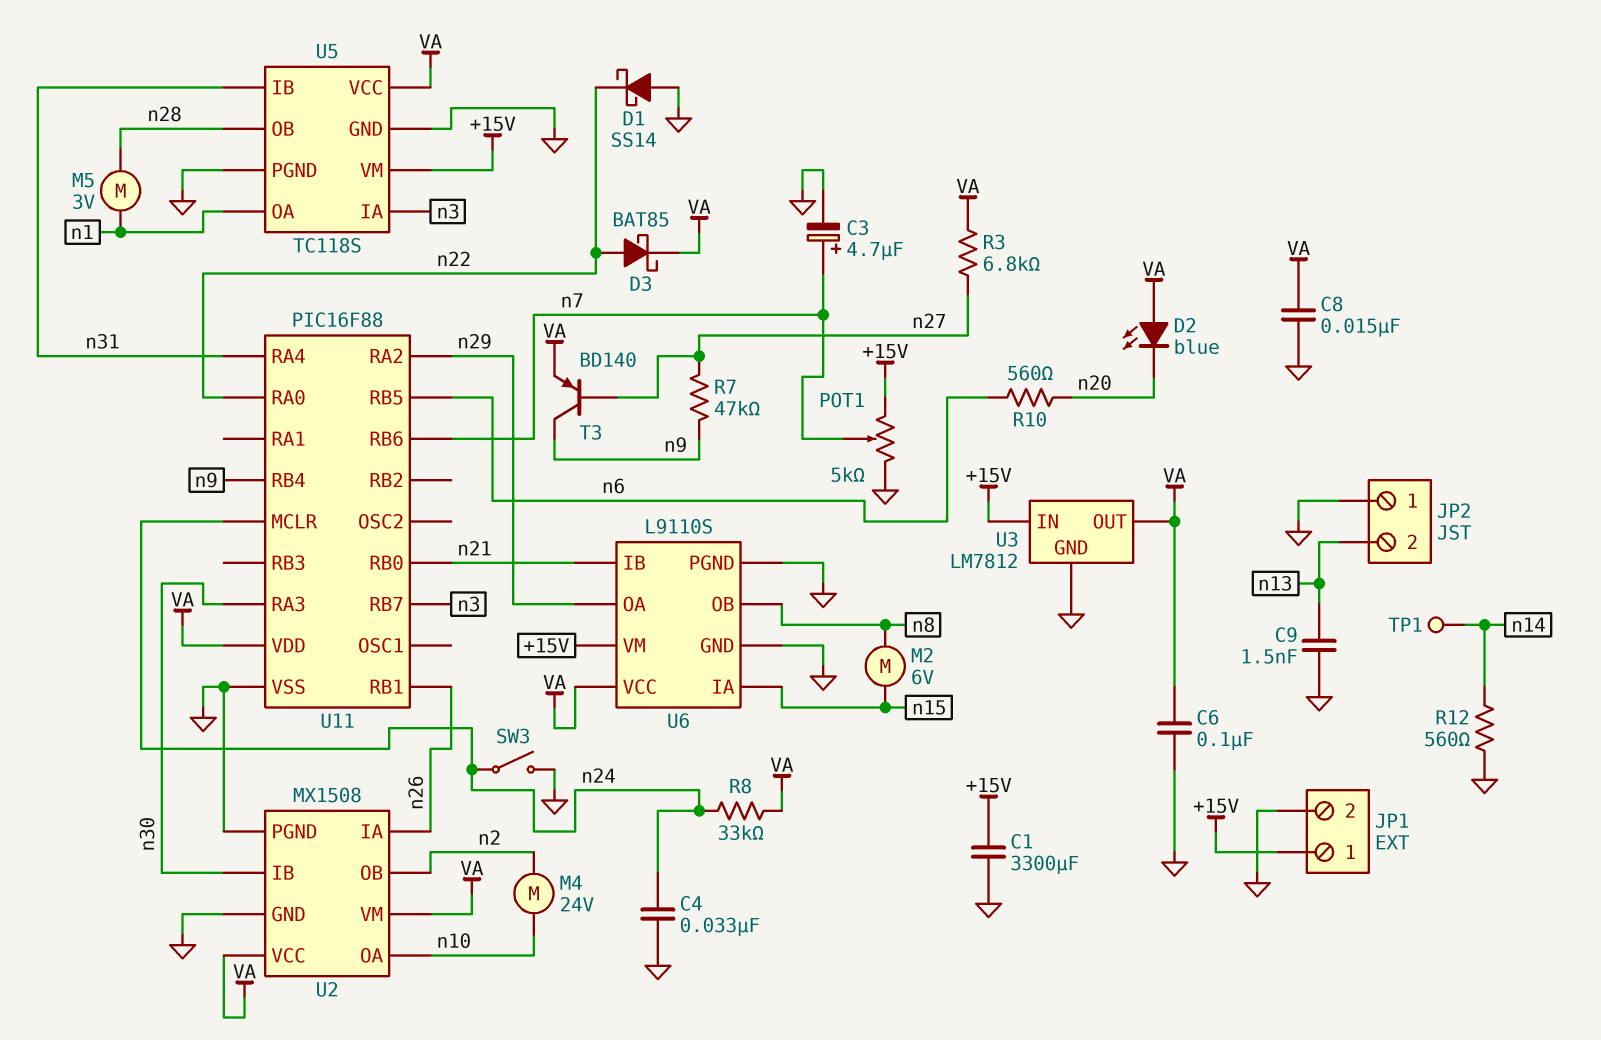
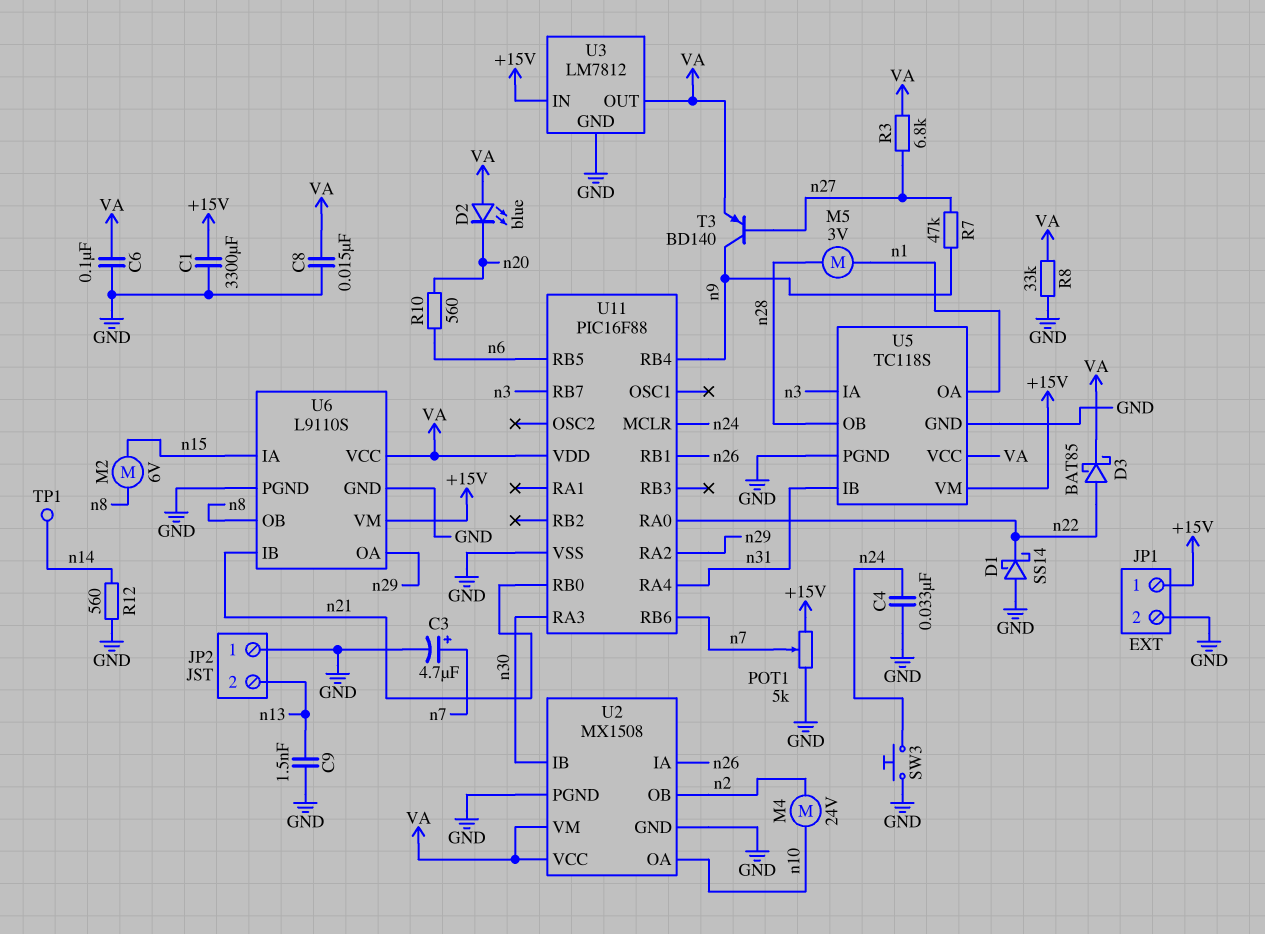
R8: 33k (VA, n24) -> 33k (GND, VA)
SW3: switch (GND, n24) -> button (GND, n24)

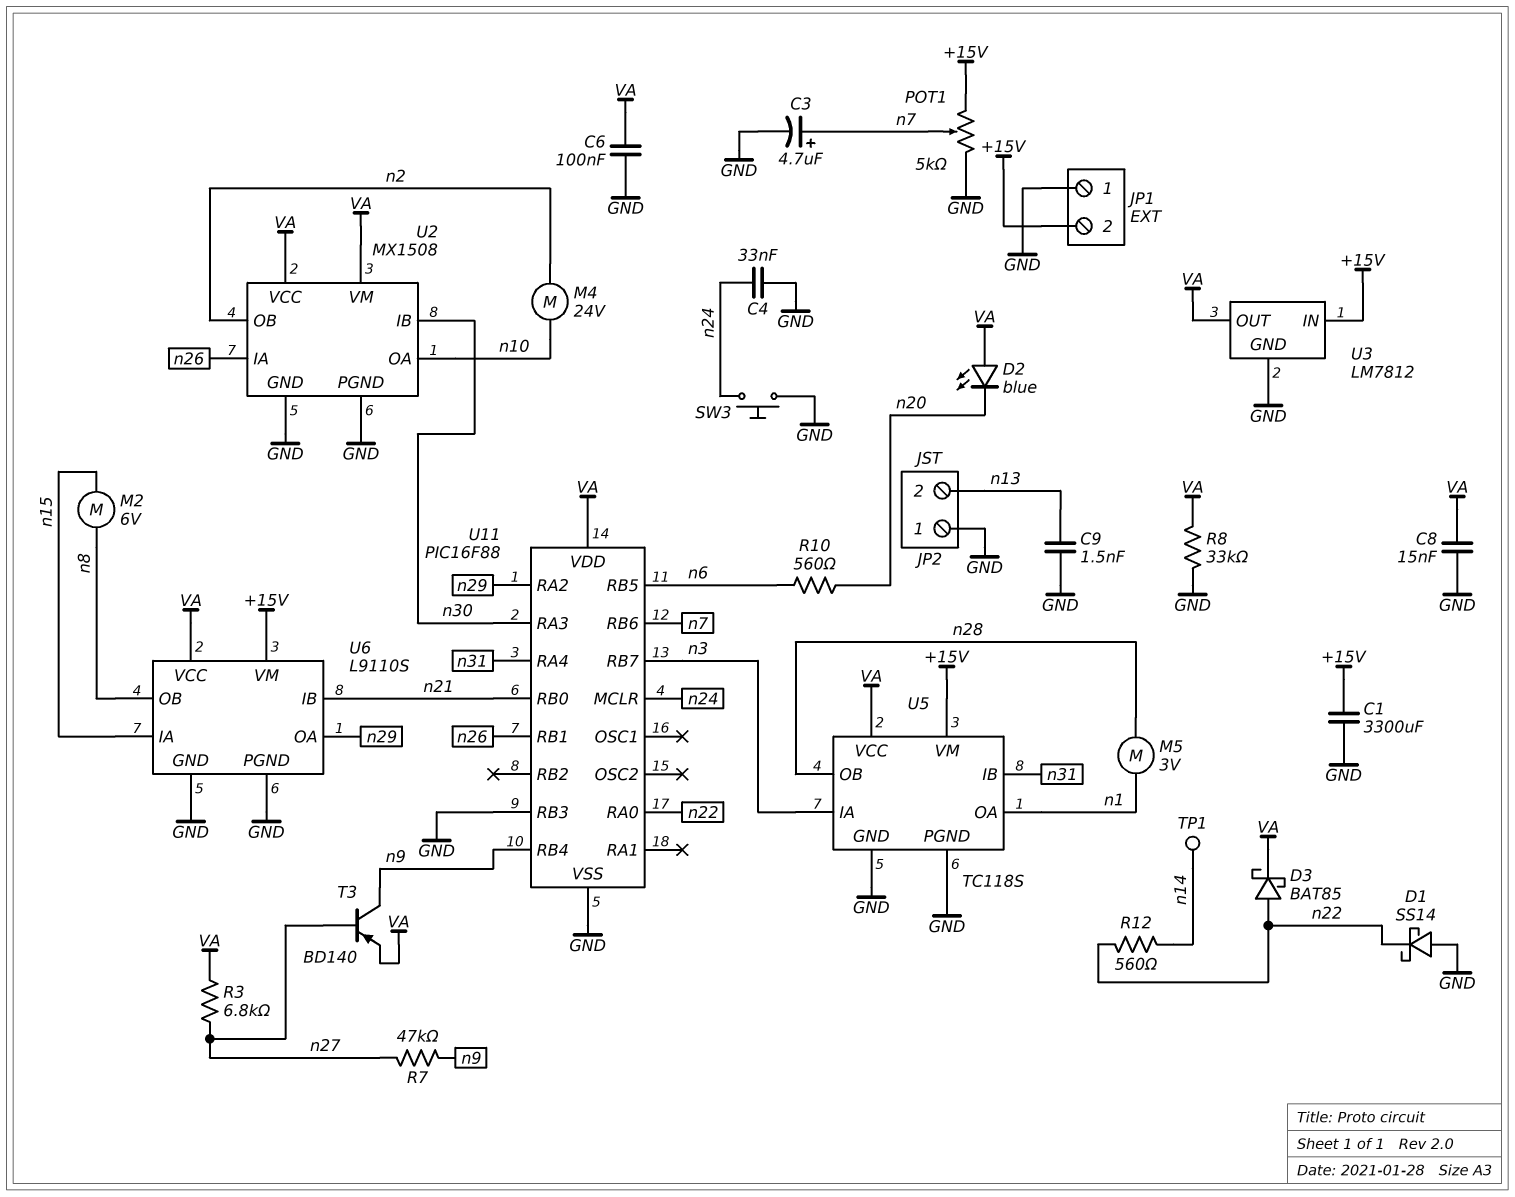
JP1 pin 1: +15V -> GND
JP1 pin 2: GND -> +15V
R12: 560 (GND, n14) -> 560 (n14, n22)
U11 pin RB3: none -> GND

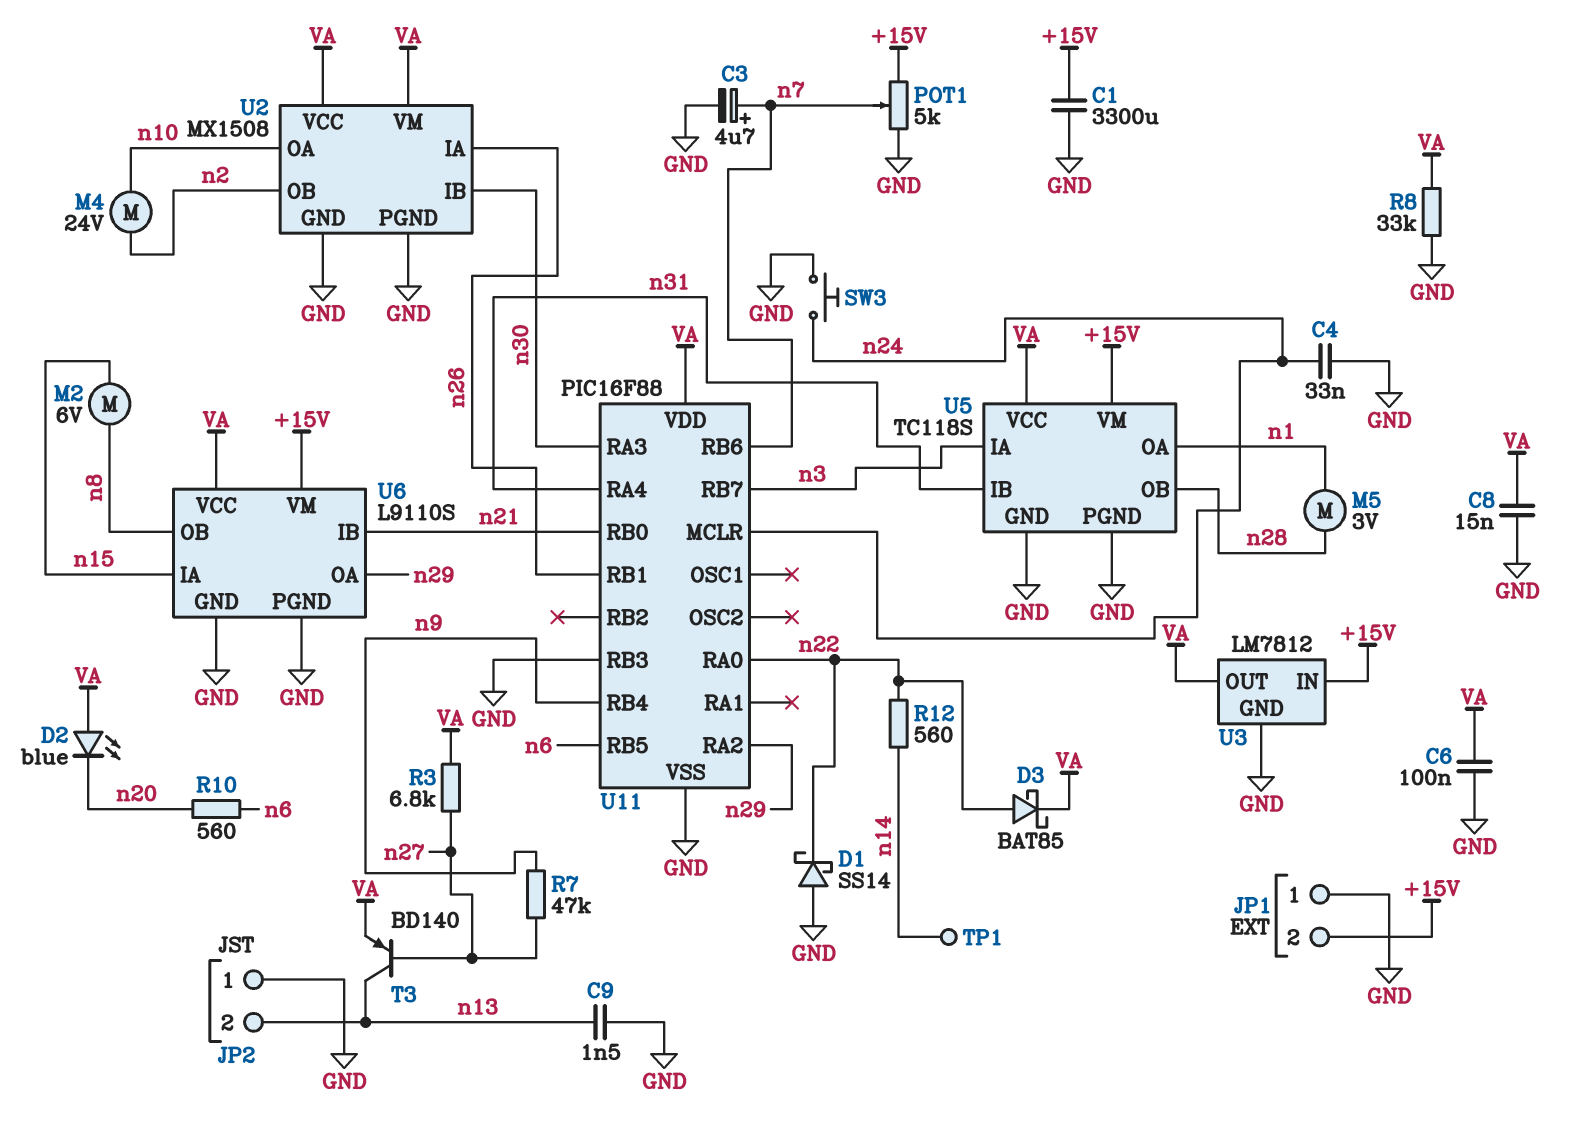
T3: PNP BD140 (B n27, C n9, E VA) -> PNP BD140 (B n27, C n13, E VA)

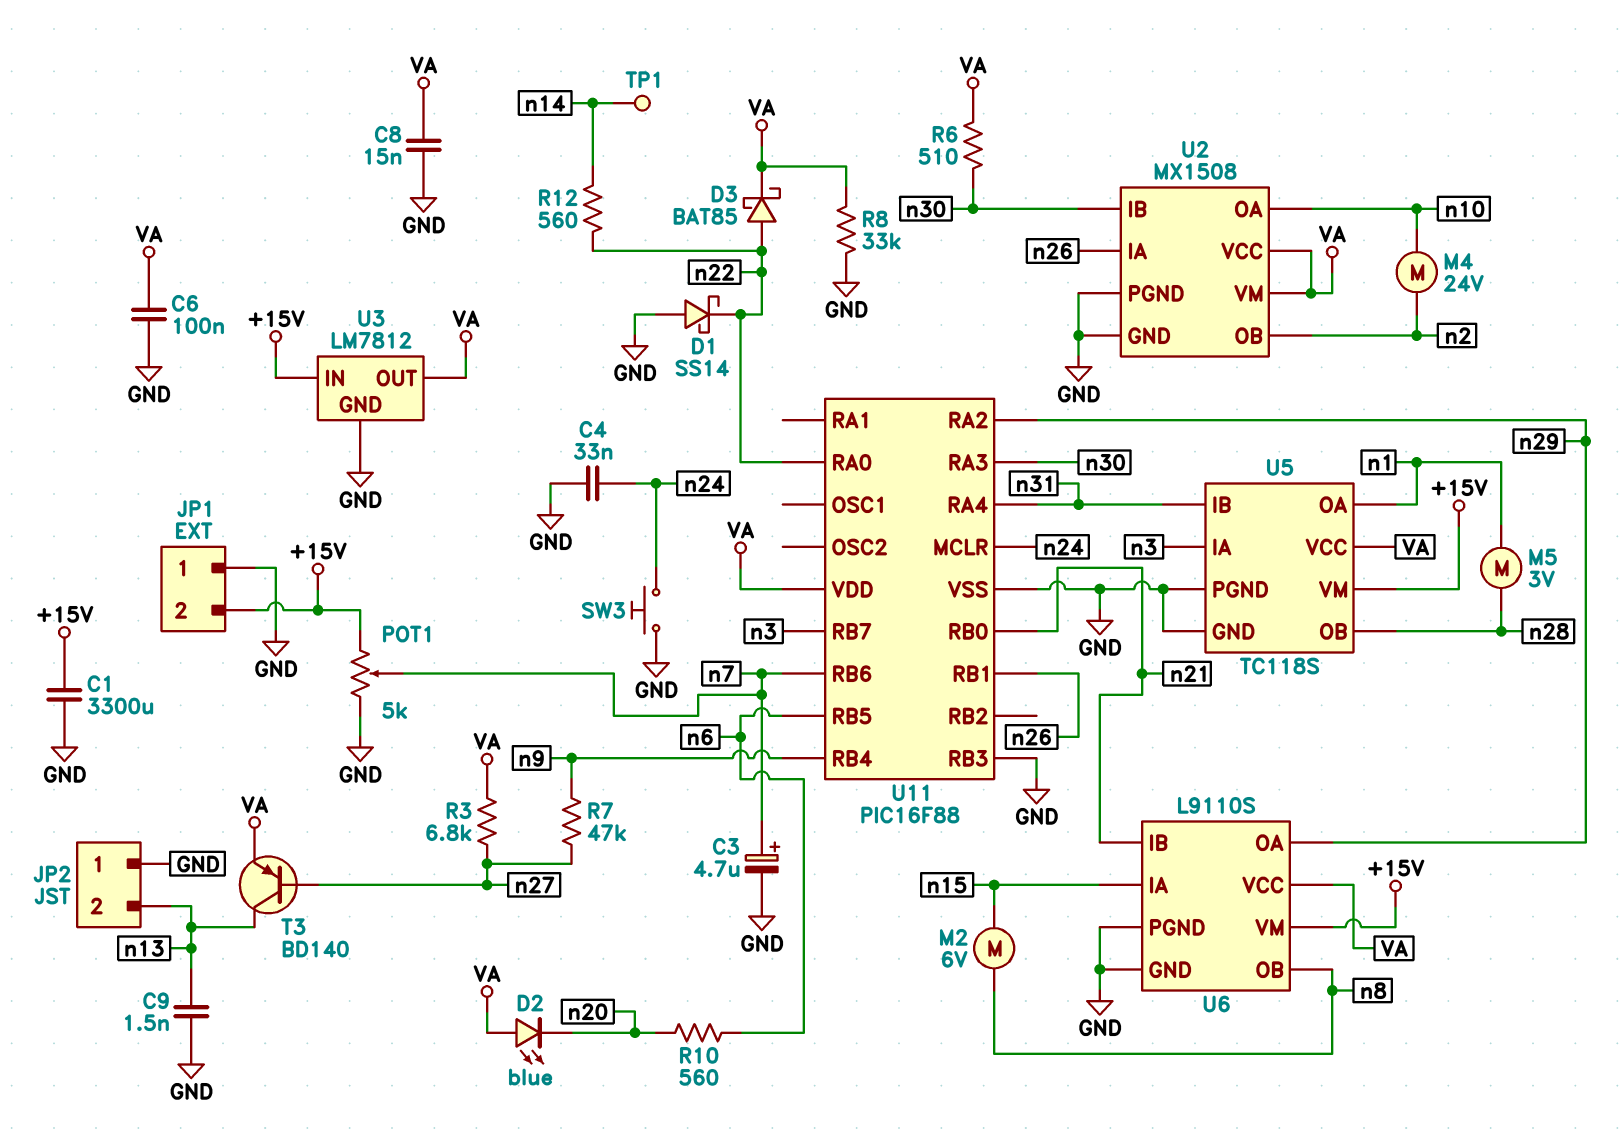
R6: none -> 510 (VA, n30)

